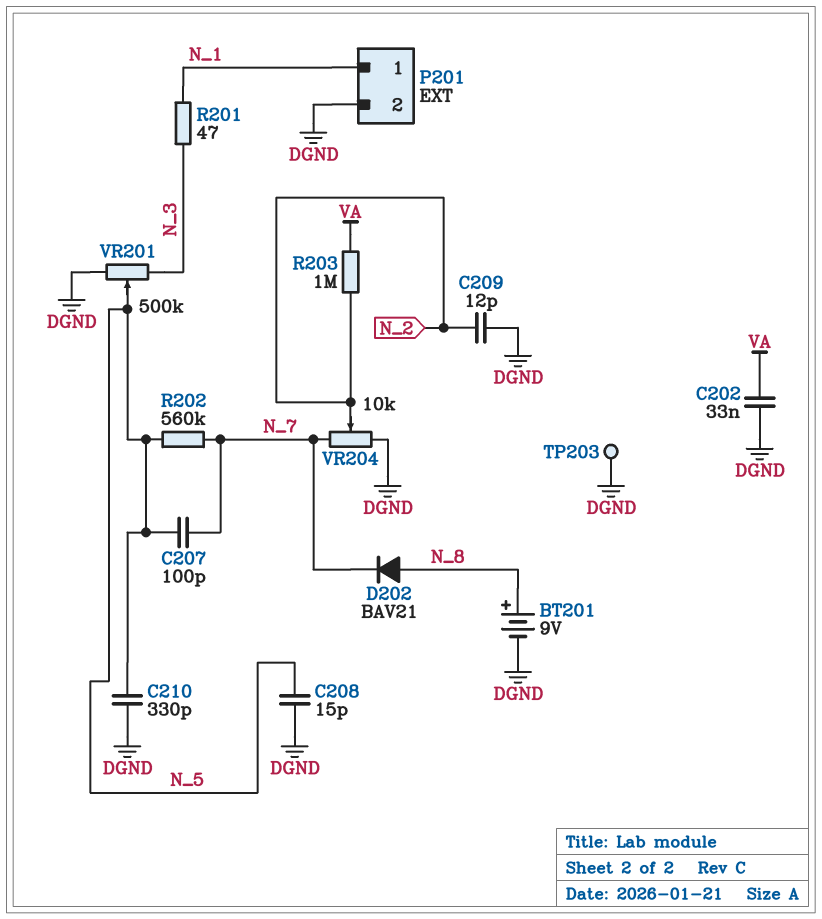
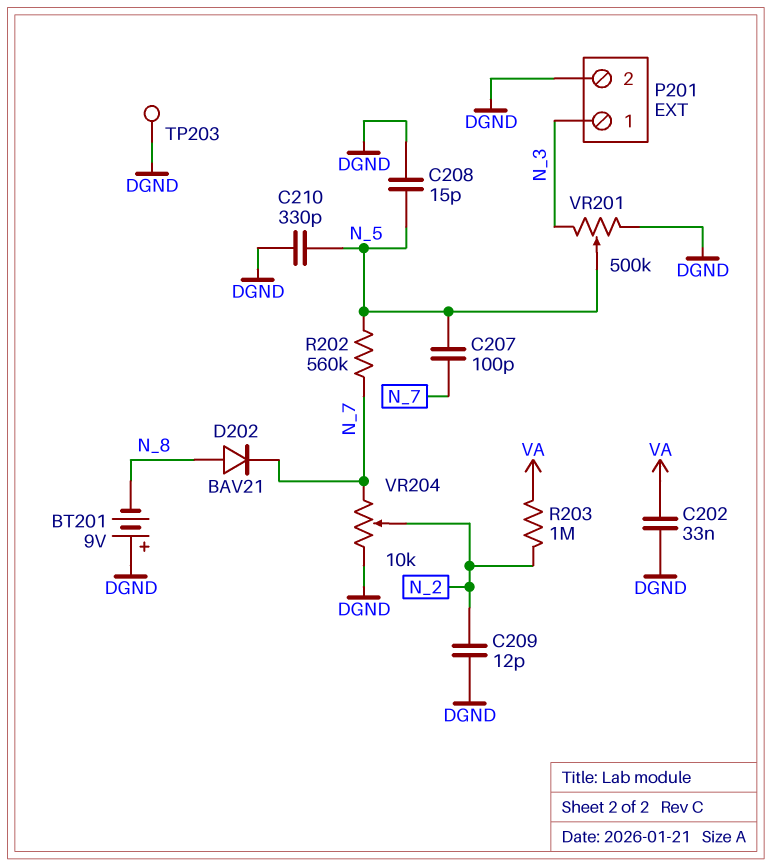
BT201: 9V (plus N_8, minus DGND) -> 9V (plus DGND, minus N_8)
P201 pin 1: N_1 -> N_3
R201: 47 (N_1, N_3) -> none

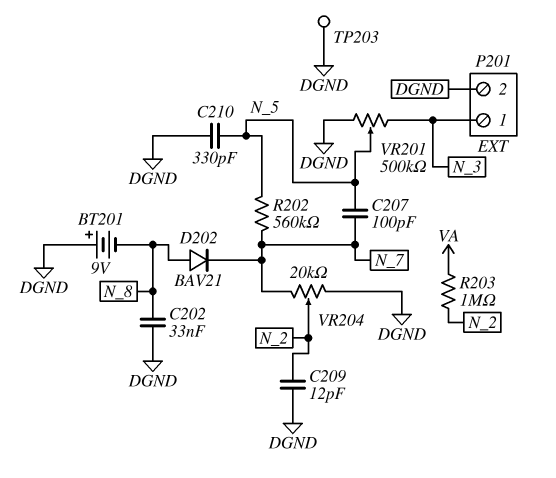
C202: 33nF (DGND, VA) -> 33nF (DGND, N_8)
C208: 15pF (DGND, N_5) -> none
VR204: 10k (DGND, N_7, wiper N_2) -> 20k (DGND, N_7, wiper N_2)

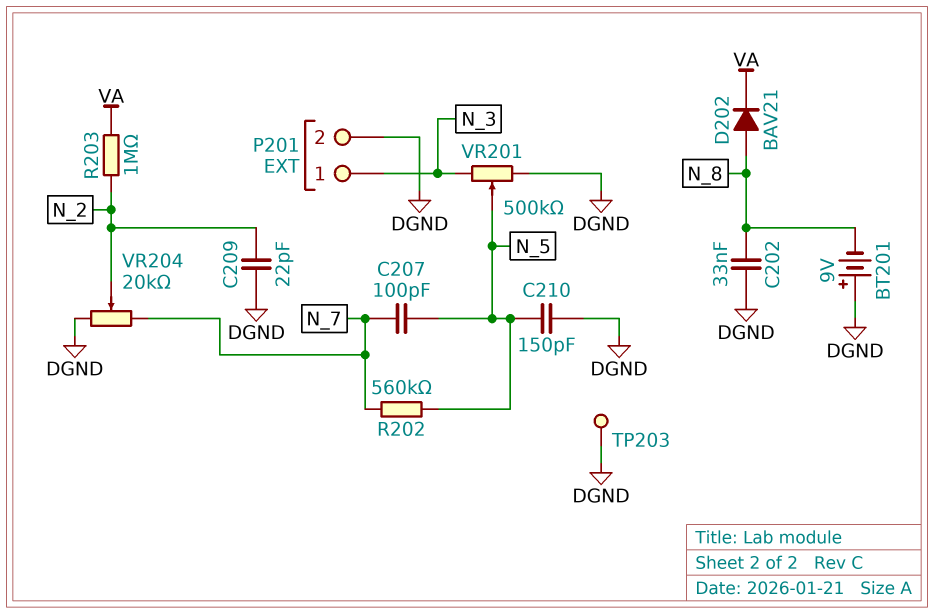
C209: 12pF (DGND, N_2) -> 22pF (DGND, N_2)
C210: 330pF (DGND, N_5) -> 150pF (DGND, N_5)
D202: diode BAV21 (A N_8, K N_7) -> diode BAV21 (A N_8, K VA)

